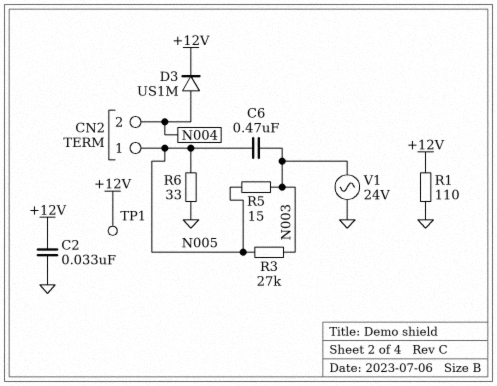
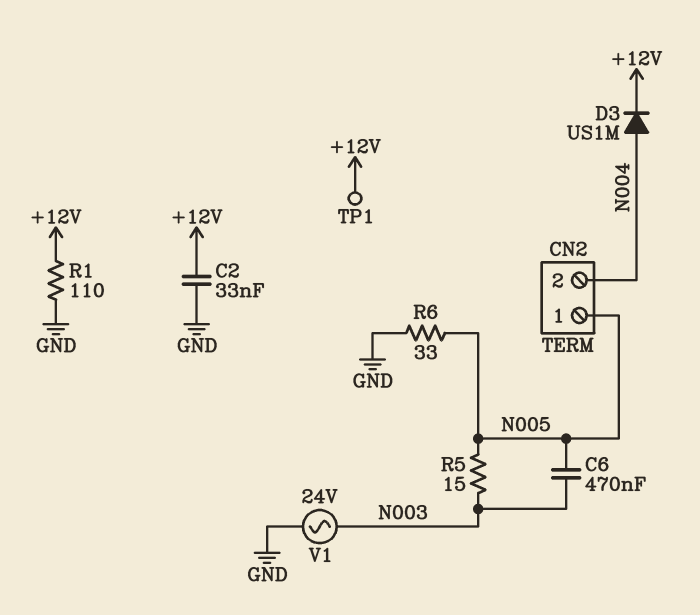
R3: 27k (N003, N005) -> none

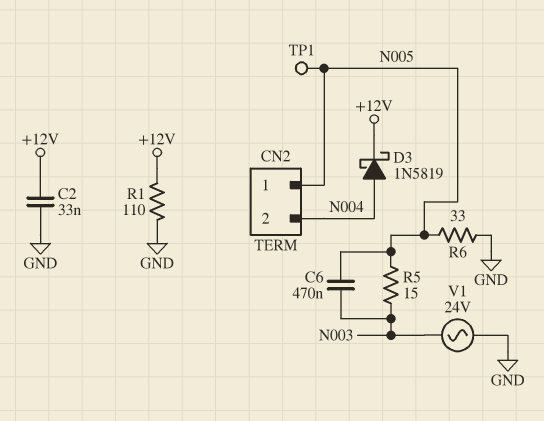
D3: diode US1M (A N004, K +12V) -> schottky 1N5819 (A N004, K +12V)
TP1: test point (+12V) -> test point (N005)

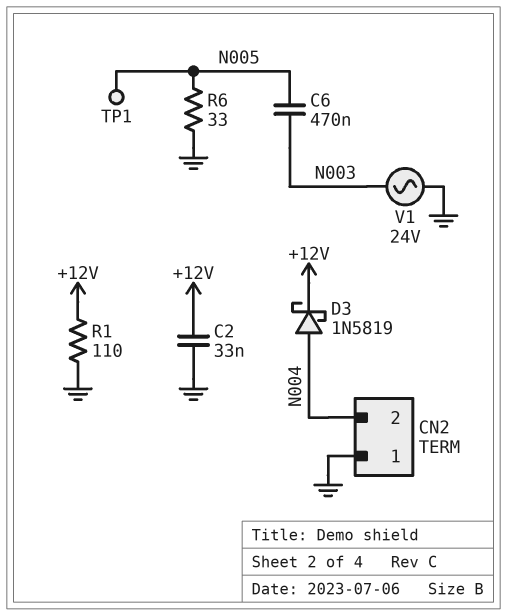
CN2 pin 1: N005 -> GND
R5: 15 (N003, N005) -> none

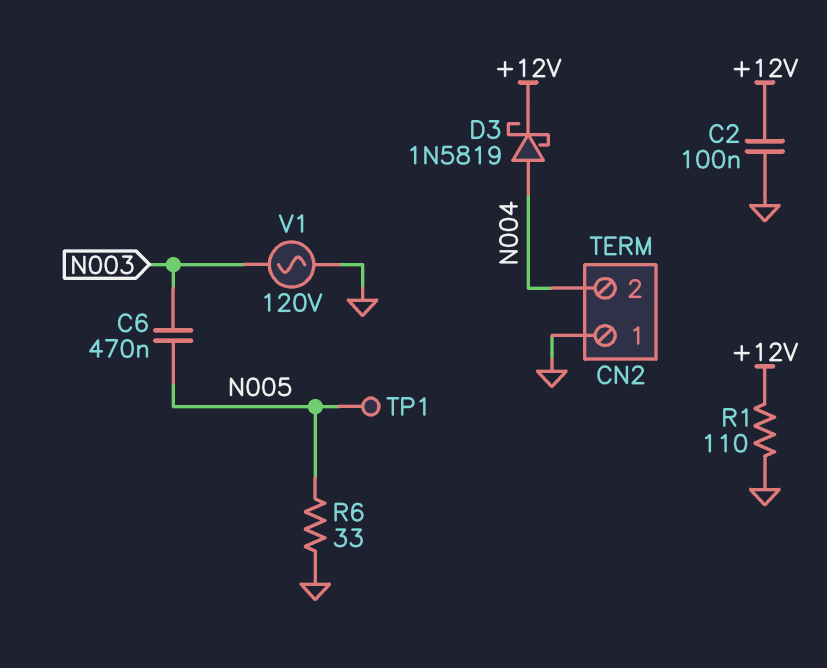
C2: 33nF (+12V, GND) -> 100nF (+12V, GND)
V1: AC 24V (GND, N003) -> AC 120V (GND, N003)

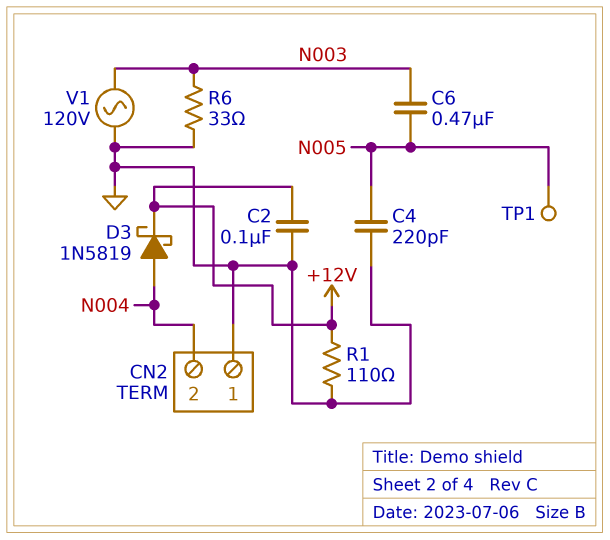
C4: none -> 220pF (GND, N005)
R6: 33 (GND, N005) -> 33 (GND, N003)

